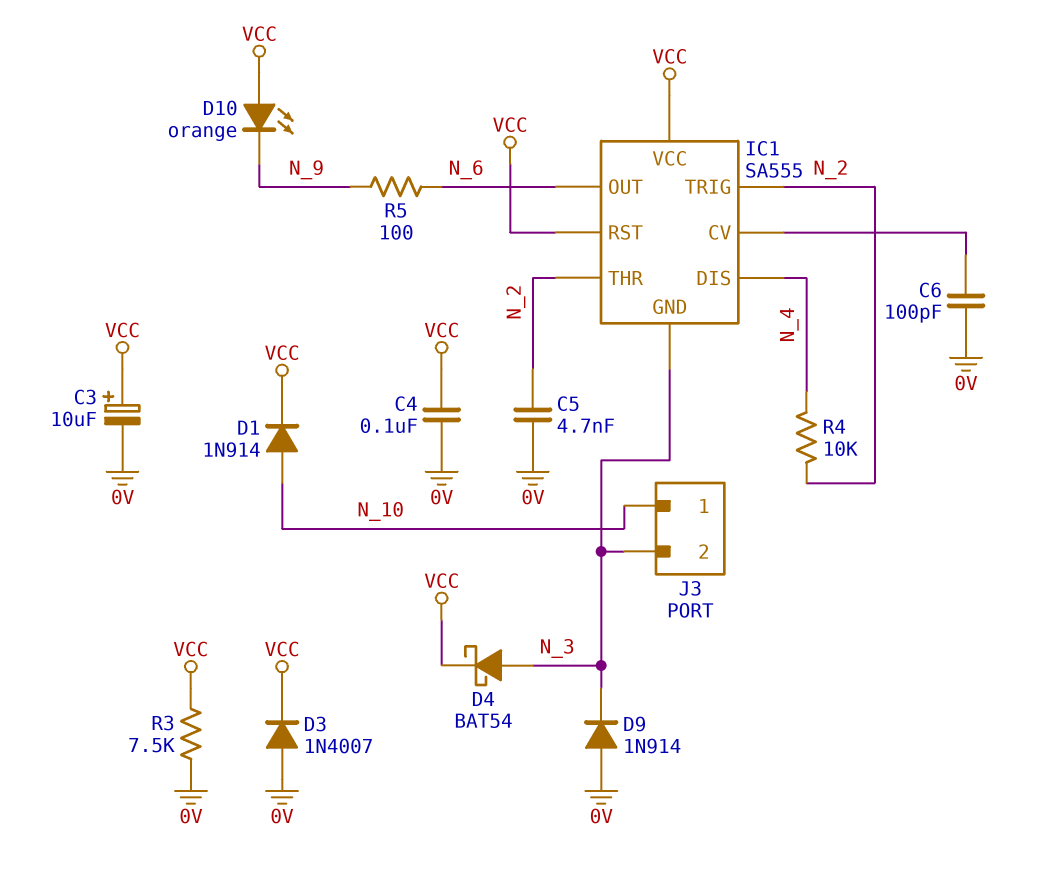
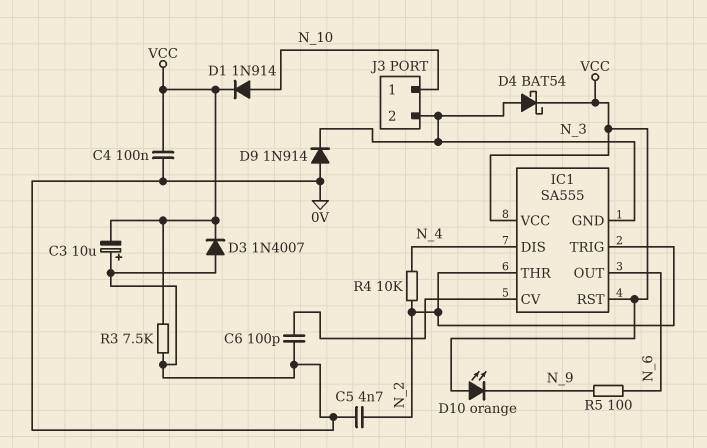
C3: 10uF (plus VCC, minus 0V) -> 10uF (plus 0V, minus VCC)

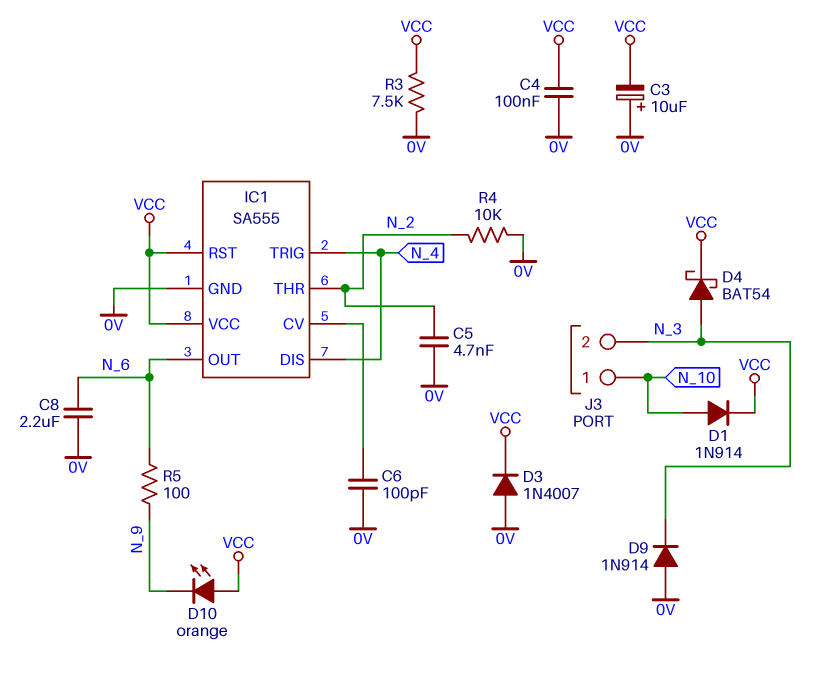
C8: none -> 2.2uF (0V, N_6)
IC1 pin GND: N_3 -> 0V
IC1 pin TRIG: N_2 -> N_4
R4: 10k (N_2, N_4) -> 10k (0V, N_2)

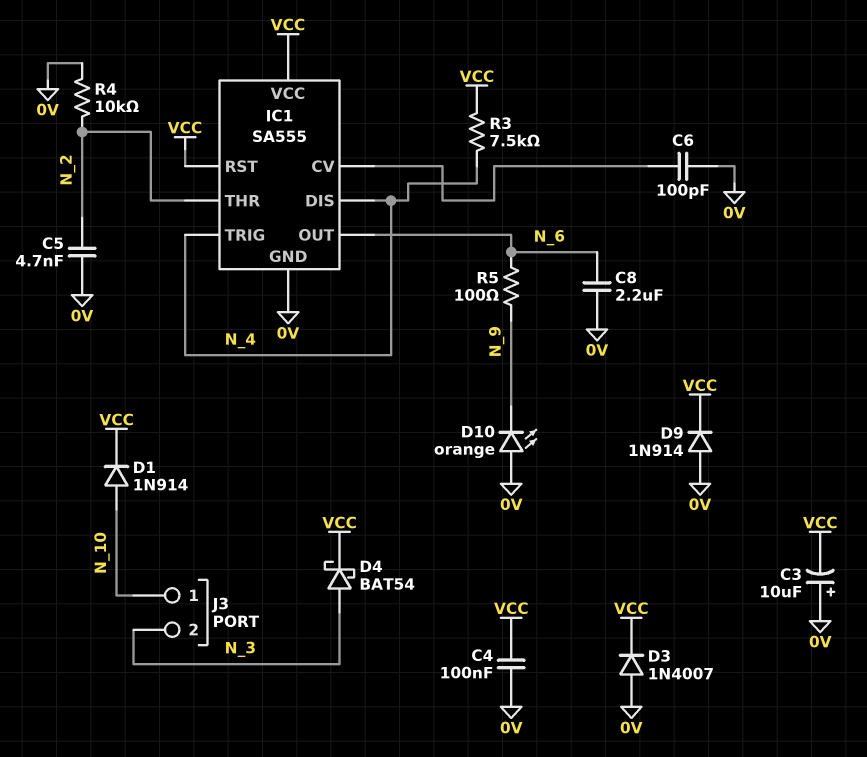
D9: diode 1N914 (A 0V, K N_3) -> diode 1N914 (A 0V, K VCC)
D10: LED orange (A VCC, K N_9) -> LED orange (A 0V, K N_9)
R3: 7.5k (0V, VCC) -> 7.5k (N_4, VCC)

